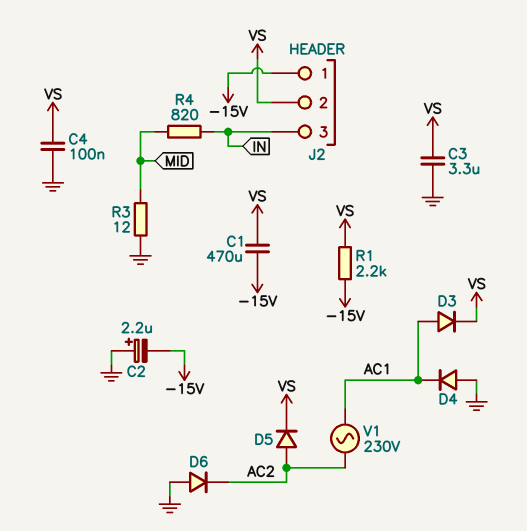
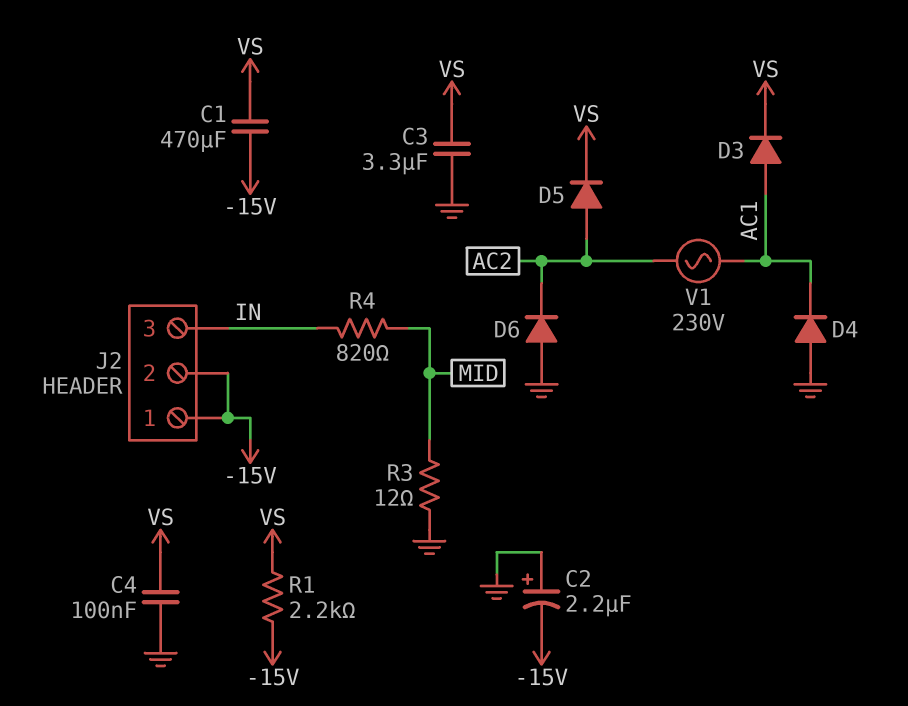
J2 pin 2: VS -> -15V

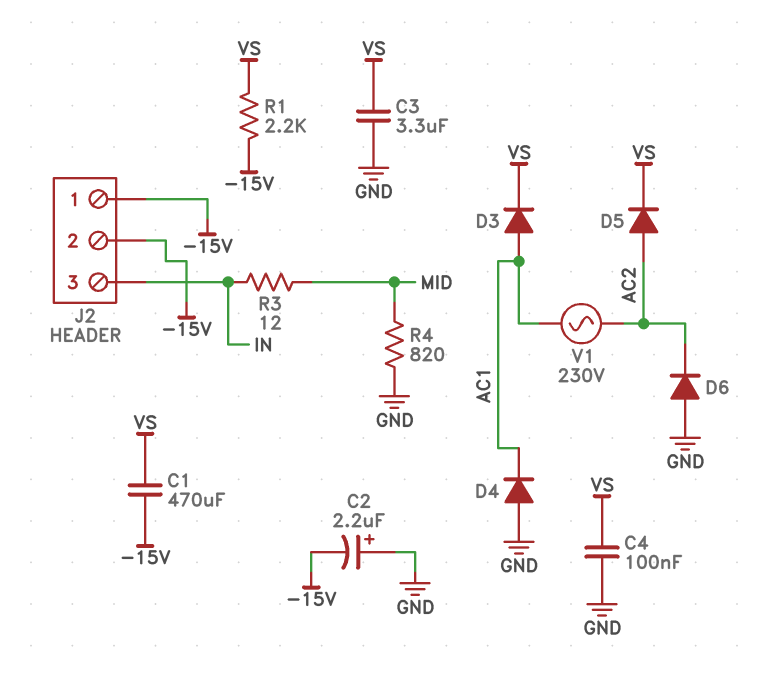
R3: 12 (GND, MID) -> 12 (IN, MID)
R4: 820 (IN, MID) -> 820 (GND, MID)

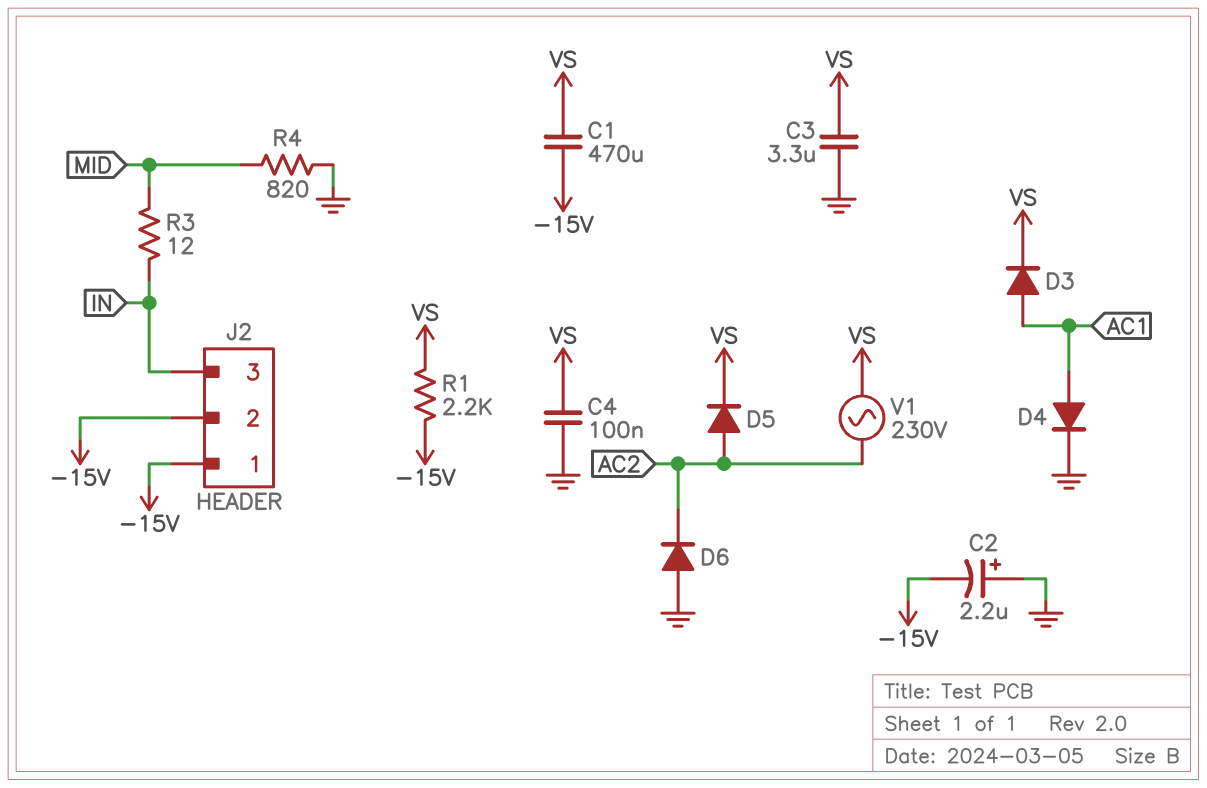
D4: diode (A GND, K AC1) -> diode (A AC1, K GND)
V1: AC 230V (AC1, AC2) -> AC 230V (AC2, VS)

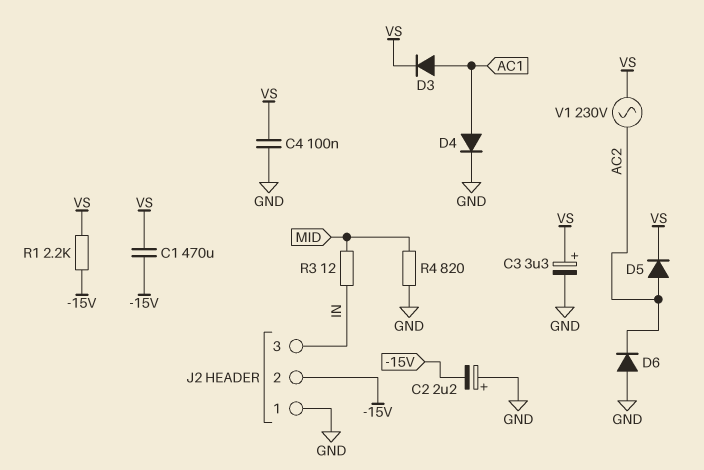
C3: 3.3uF (GND, VS) -> 3.3uF (plus VS, minus GND)
J2 pin 1: -15V -> GND

